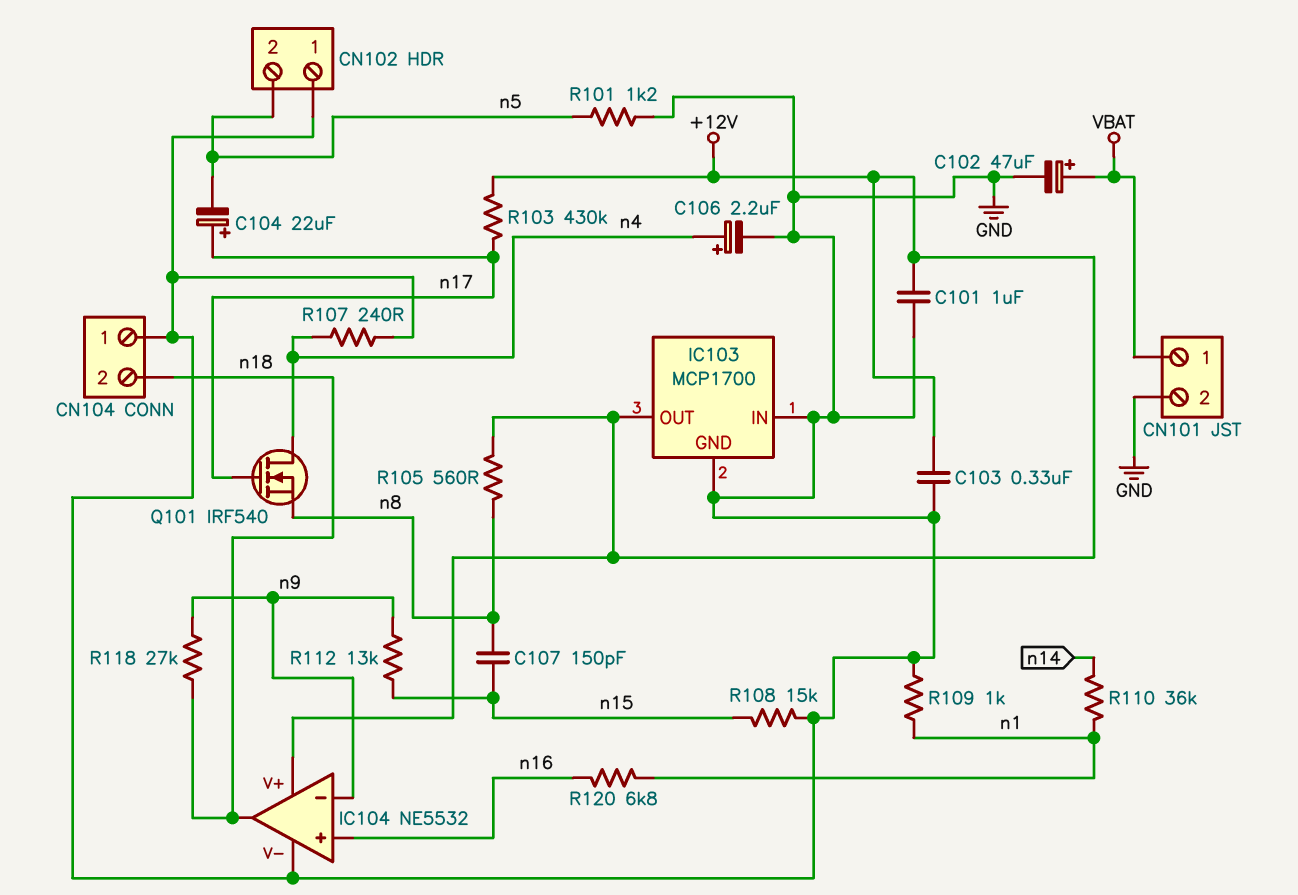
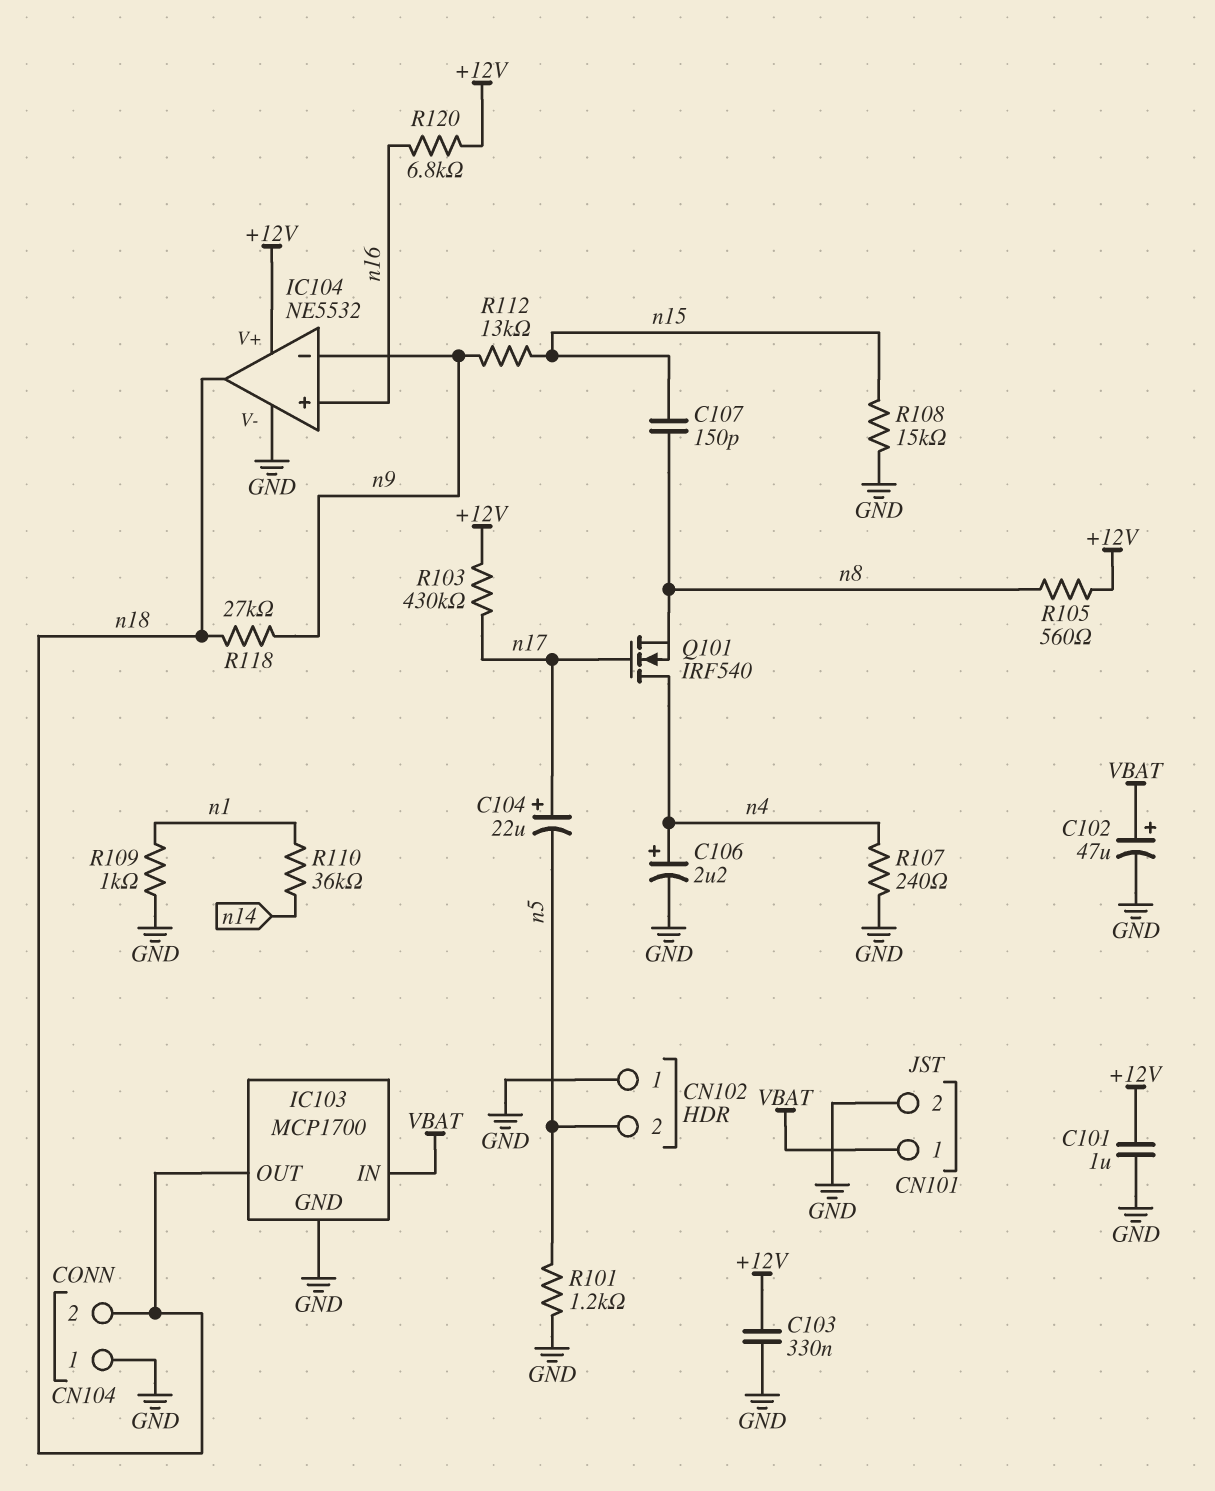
IC103 pin IN: GND -> VBAT
IC103 pin OUT: +12V -> n18
R120: 6.8k (n1, n16) -> 6.8k (+12V, n16)

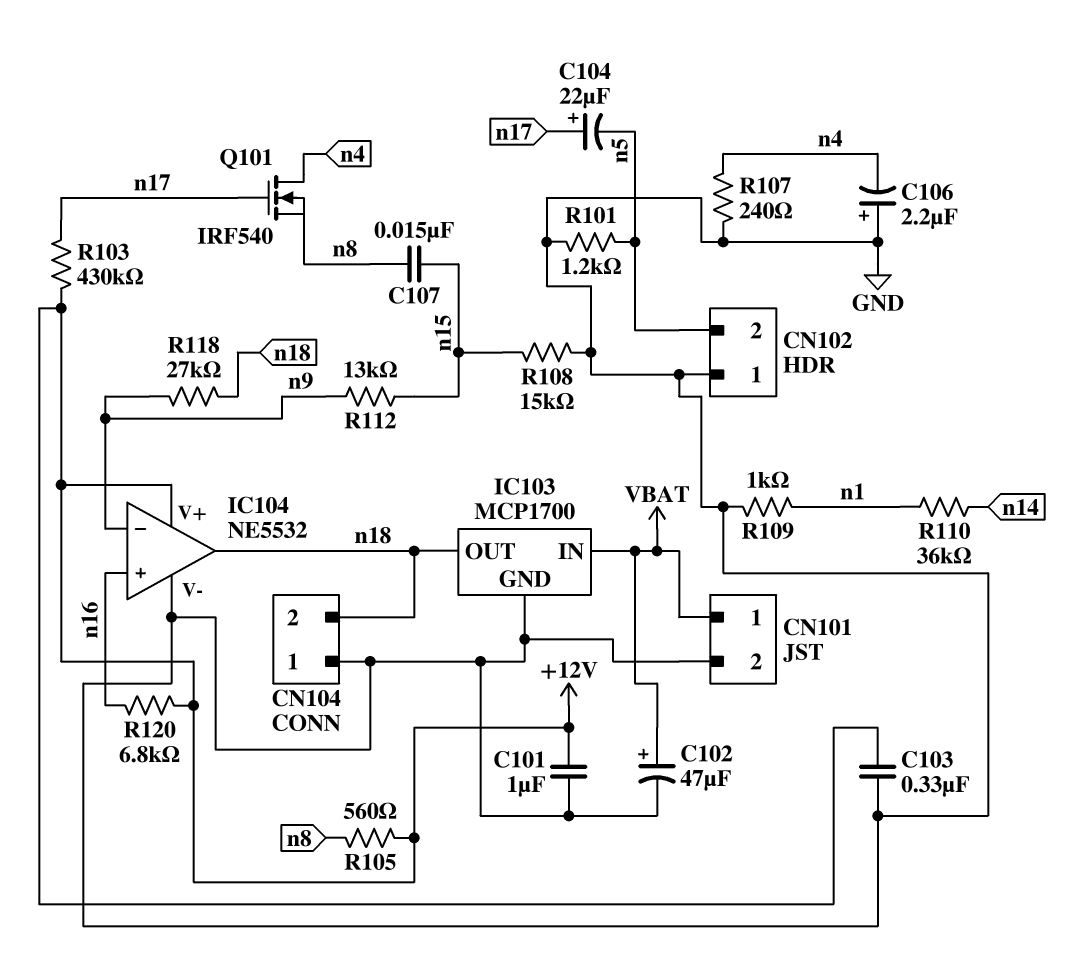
C106: 2.2uF (plus n4, minus GND) -> 2.2uF (plus GND, minus n4)
C107: 150pF (n8, n15) -> 15nF (n8, n15)

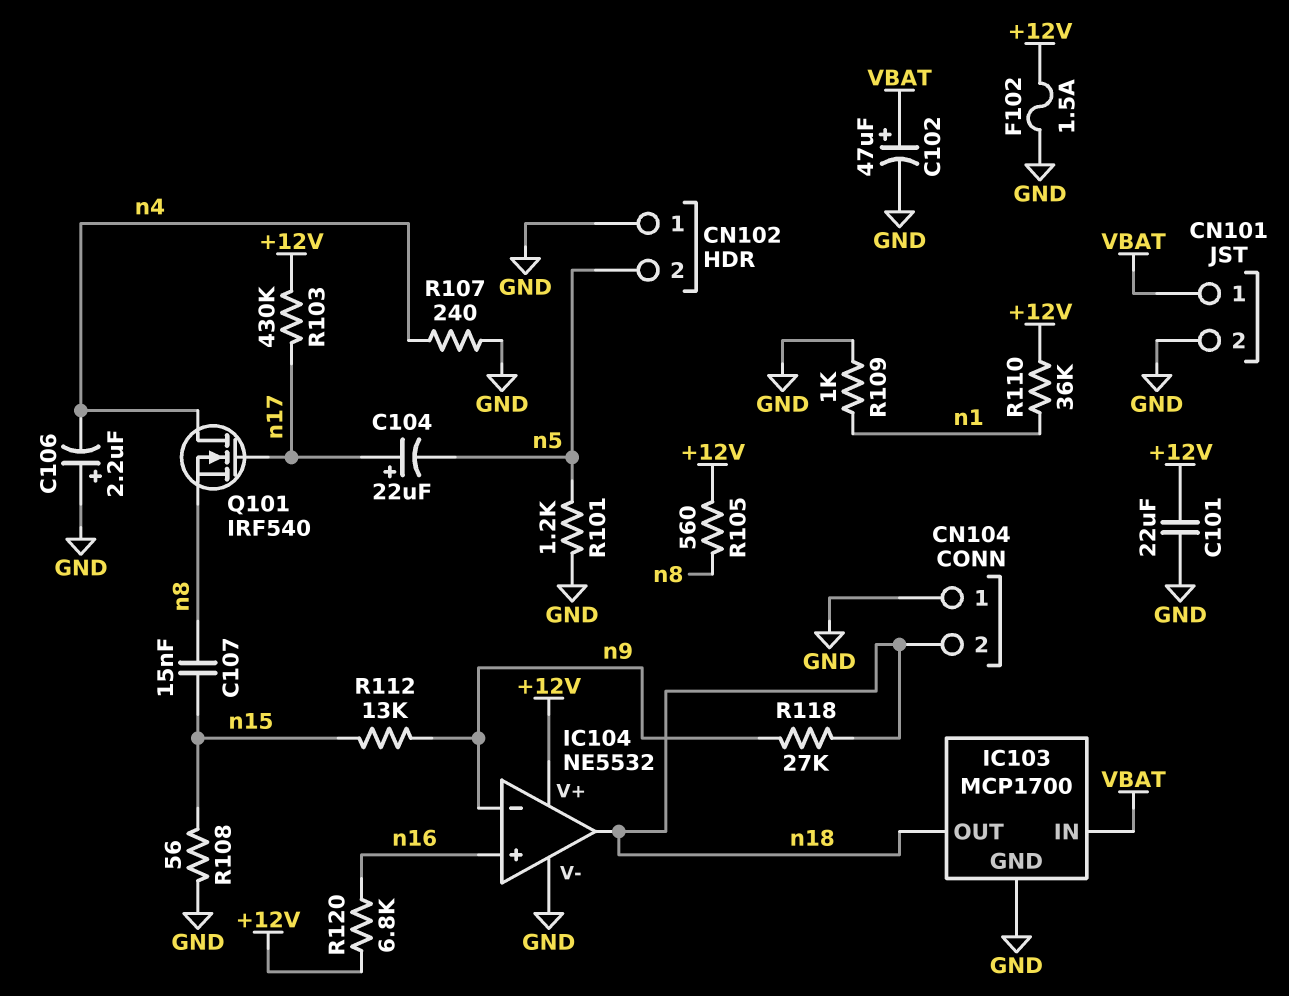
C101: 1uF (+12V, GND) -> 22uF (+12V, GND)
C103: 330nF (+12V, GND) -> none
F102: none -> 1.5A (+12V, GND)
R108: 15k (GND, n15) -> 56 (GND, n15)
R110: 36k (n1, n14) -> 36k (+12V, n1)

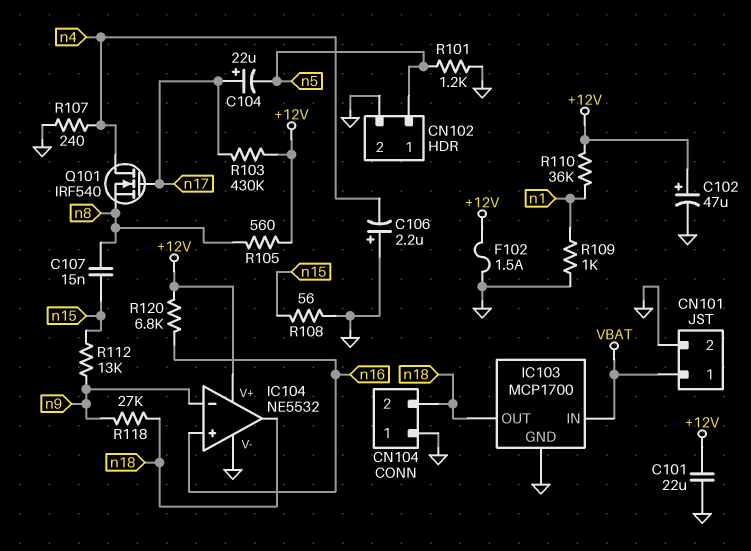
C102: 47uF (plus VBAT, minus GND) -> 47uF (plus +12V, minus GND)
CN102 pin 1: GND -> n5
CN102 pin 2: n5 -> GND

